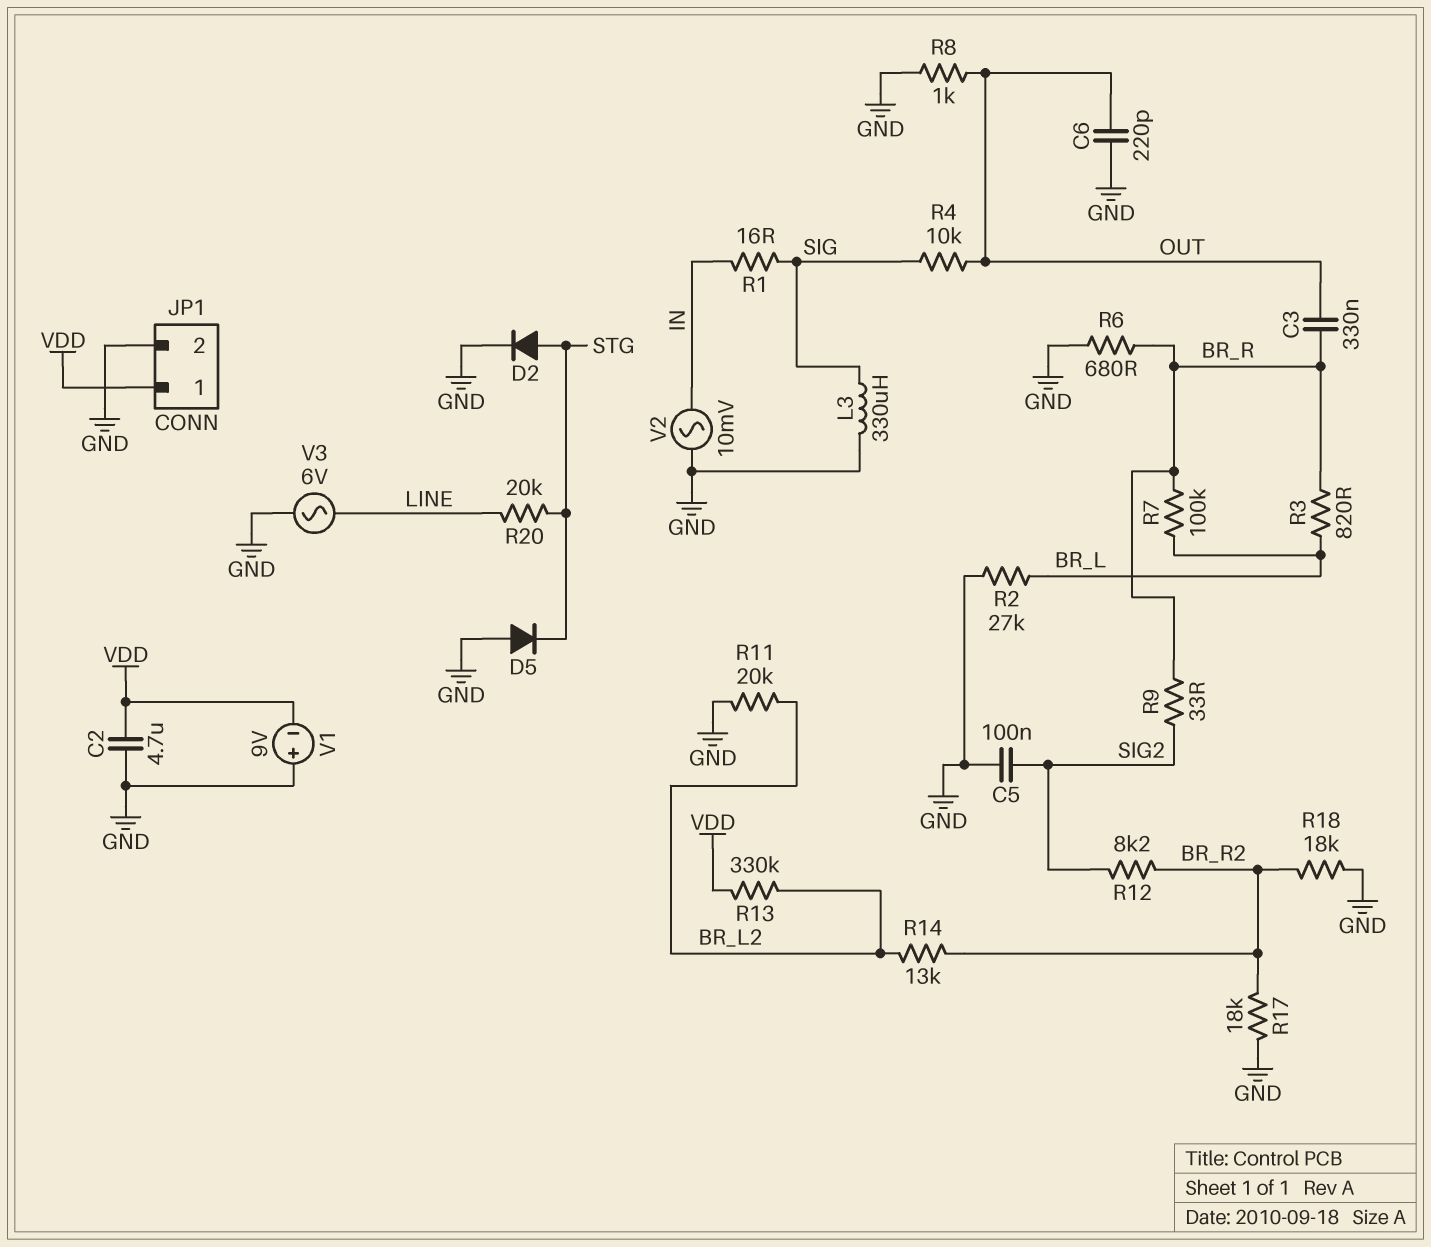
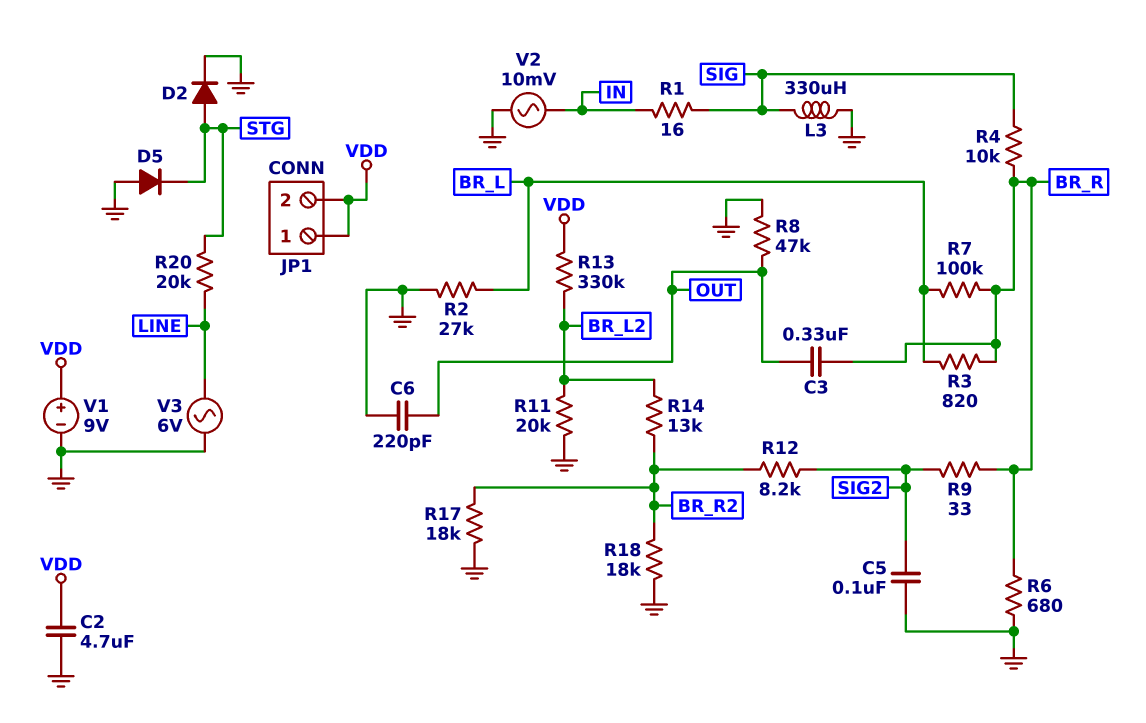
JP1 pin 2: GND -> VDD
R4: 10k (OUT, SIG) -> 10k (BR_R, SIG)
R8: 1k (GND, OUT) -> 47k (GND, OUT)
V1: 9V (plus GND, minus VDD) -> 9V (plus VDD, minus GND)

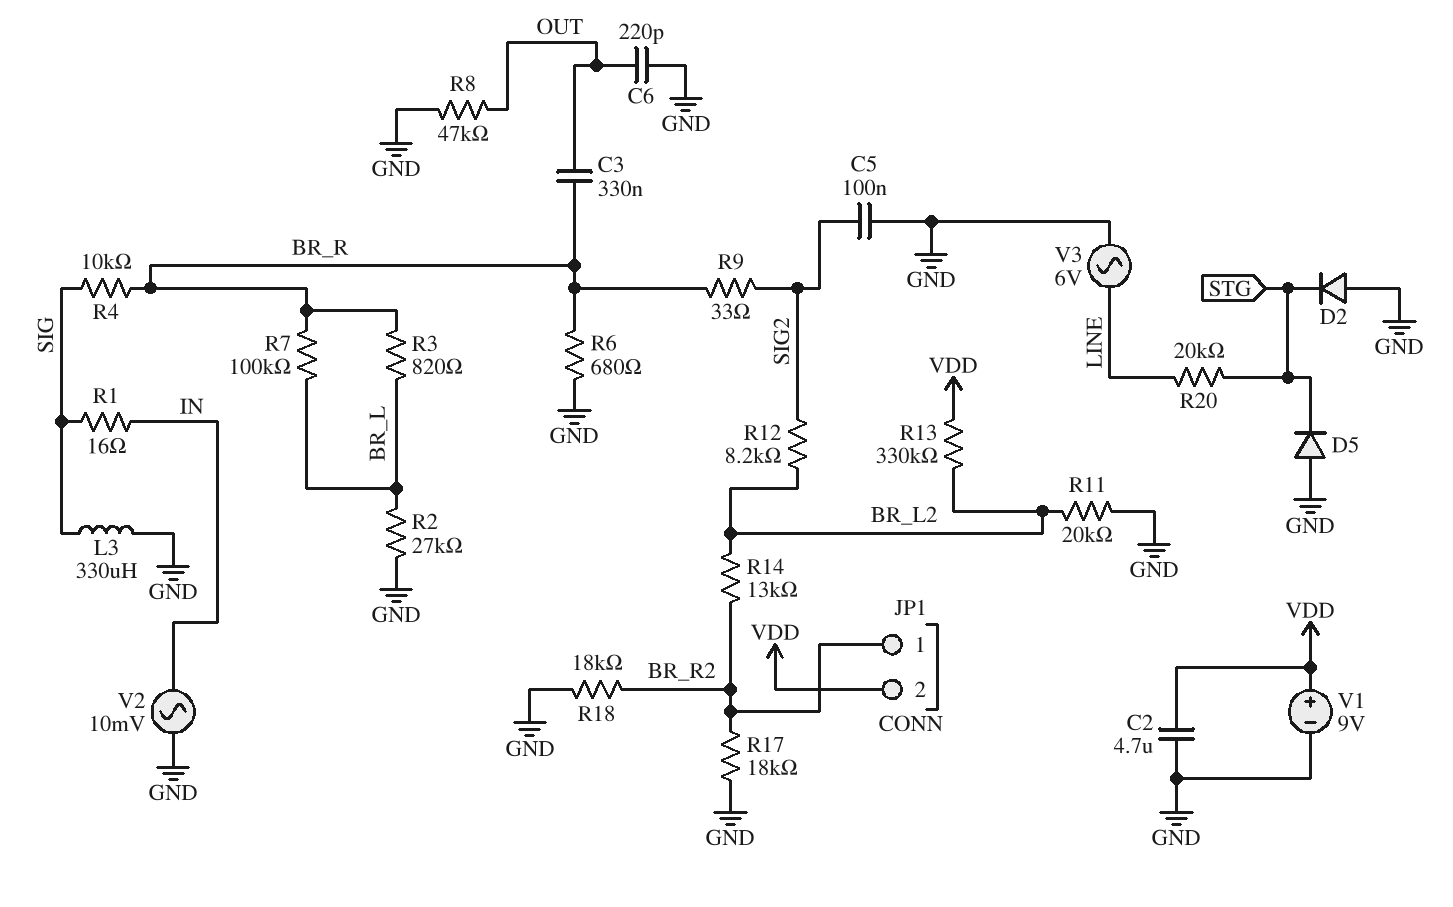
D2: diode (A STG, K GND) -> diode (A GND, K STG)
JP1 pin 1: VDD -> BR_R2
R12: 8.2k (BR_R2, SIG2) -> 8.2k (BR_L2, SIG2)

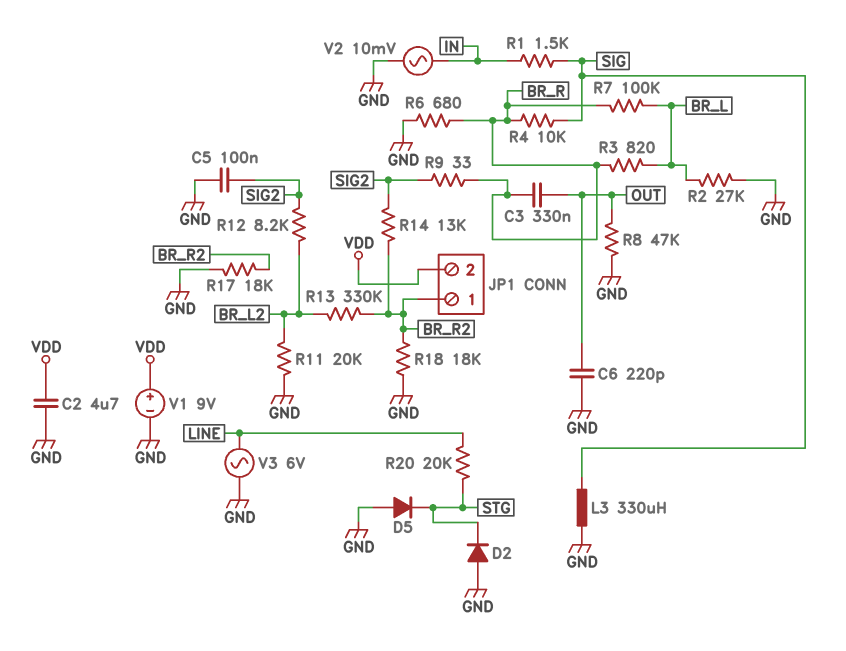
R1: 16 (IN, SIG) -> 1.5k (IN, SIG)
R13: 330k (BR_L2, VDD) -> 330k (BR_L2, BR_R2)
R14: 13k (BR_L2, BR_R2) -> 13k (BR_R2, SIG2)

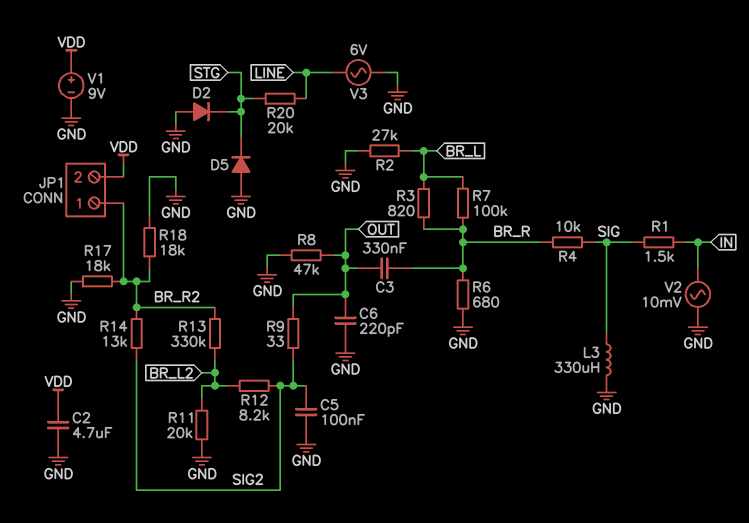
R9: 33 (BR_R, SIG2) -> 33 (OUT, SIG2)

